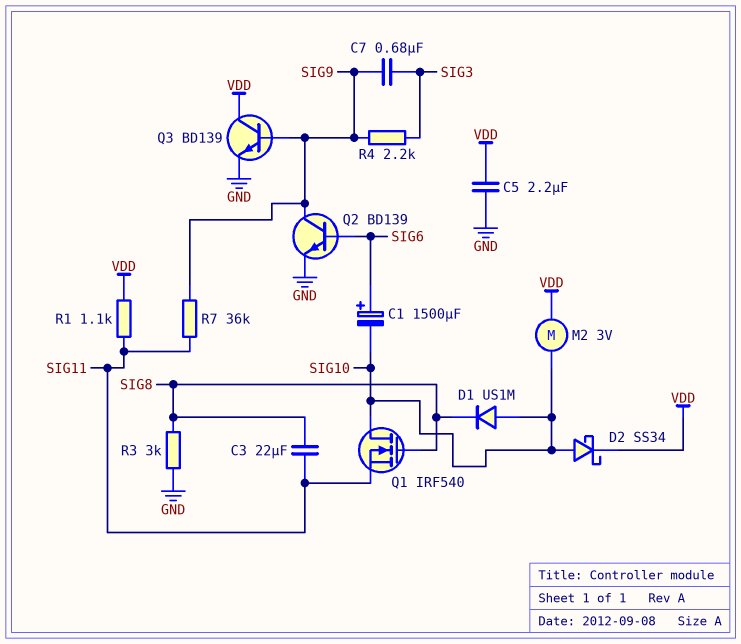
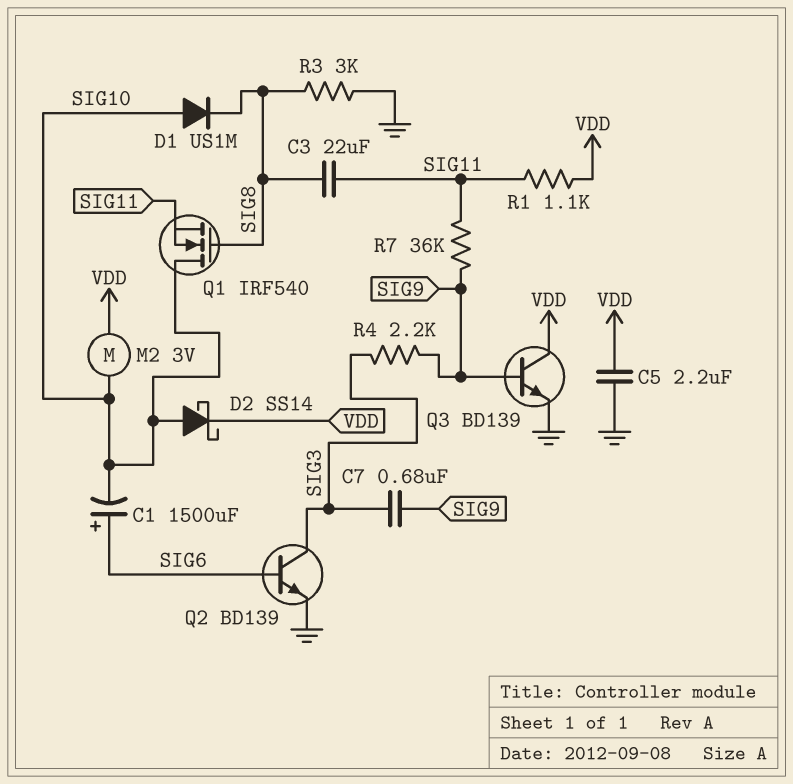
D2: schottky SS34 (A SIG10, K VDD) -> schottky SS14 (A SIG10, K VDD)
Q2: NPN BD139 (B SIG6, C SIG9, E GND) -> NPN BD139 (B SIG6, C SIG3, E GND)

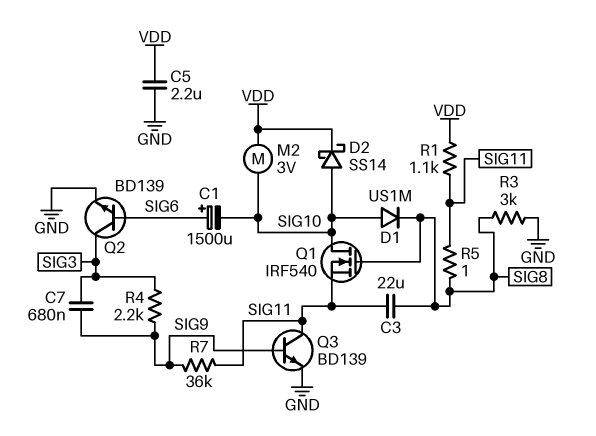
Q3: NPN BD139 (B SIG9, C VDD, E GND) -> NPN BD139 (B SIG9, C SIG11, E GND)
R5: none -> 1 (SIG8, SIG11)

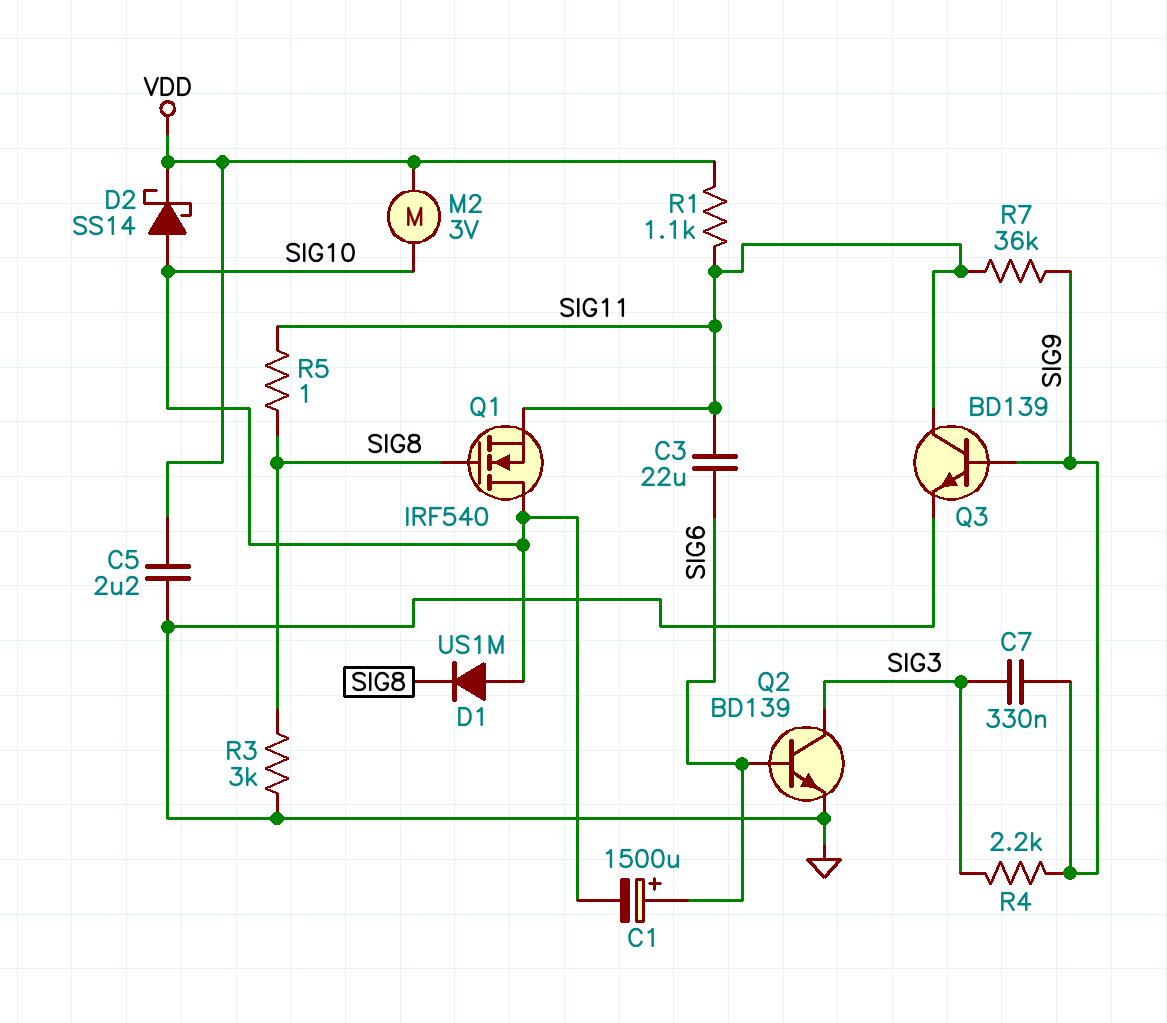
C3: 22uF (SIG8, SIG11) -> 22uF (SIG6, SIG11)
C7: 680nF (SIG3, SIG9) -> 330nF (SIG3, SIG9)

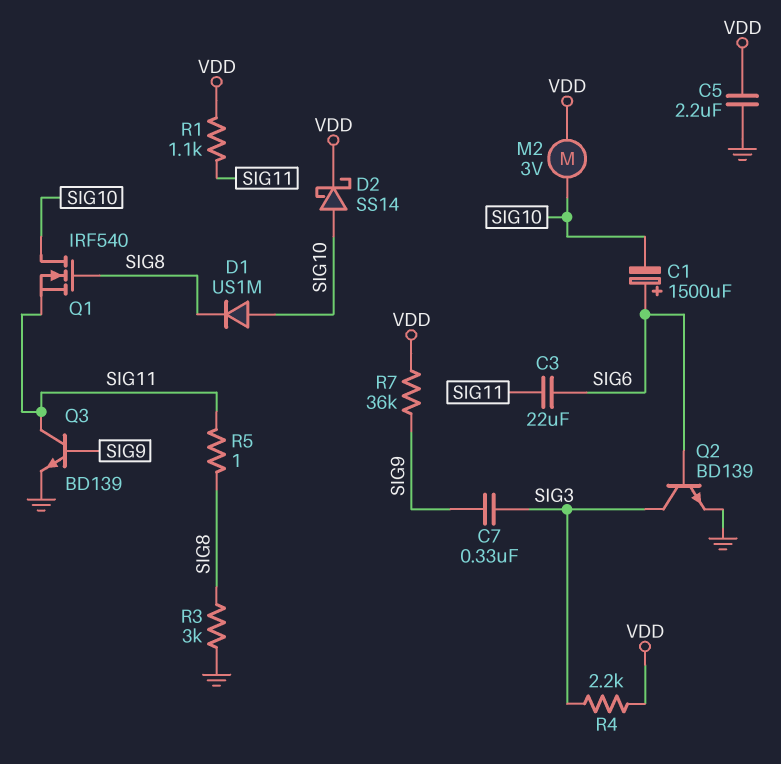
R4: 2.2k (SIG3, SIG9) -> 2.2k (SIG3, VDD)
R7: 36k (SIG9, SIG11) -> 36k (SIG9, VDD)

